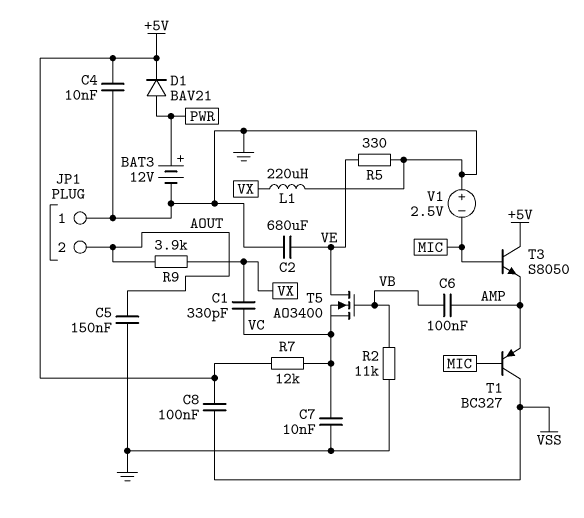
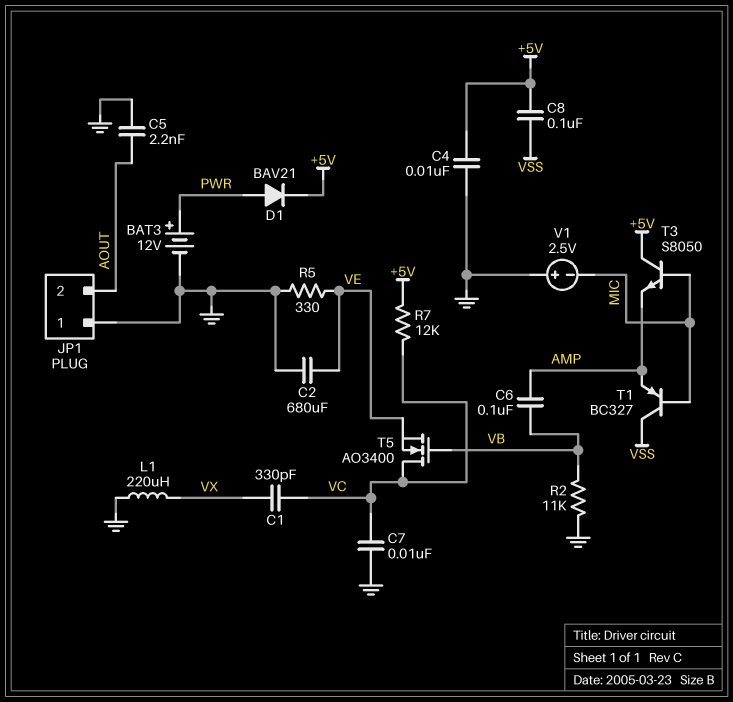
C5: 150nF (AOUT, GND) -> 2.2nF (AOUT, GND)
R9: 3.9k (AOUT, VX) -> none
T5: NMOS AO3400 (G VB, D VE, S VC) -> NMOS AO3400 (G VB, D VC, S VE)

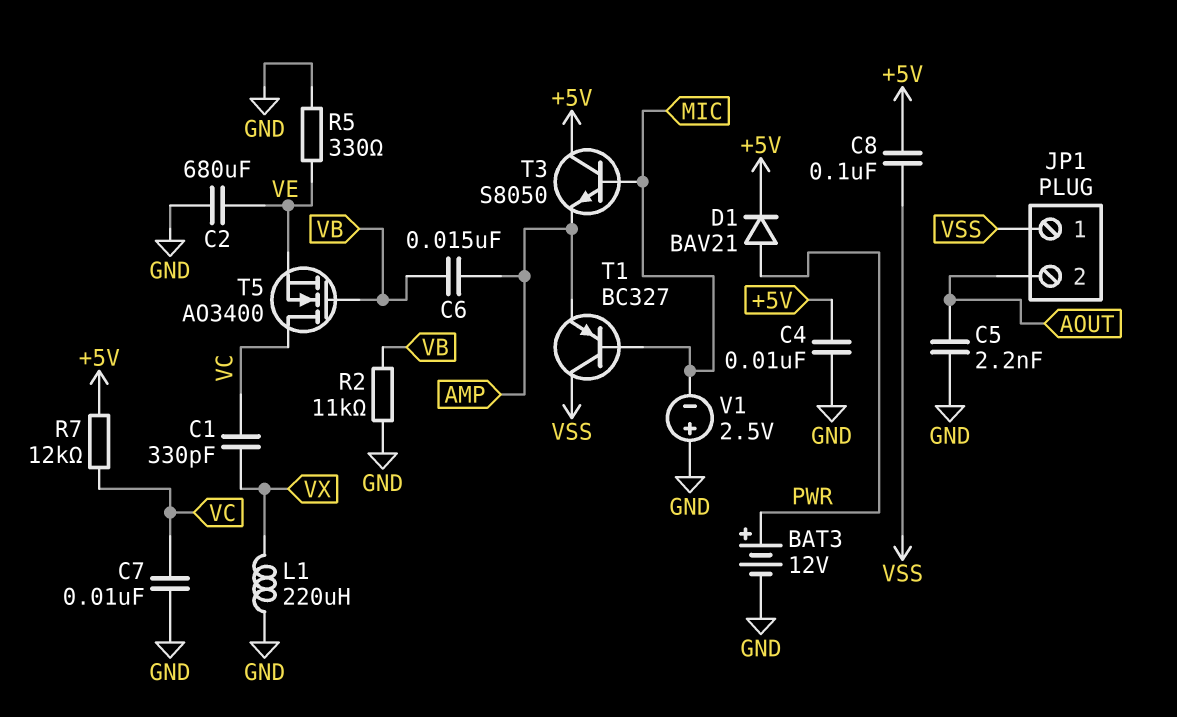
C6: 100nF (AMP, VB) -> 15nF (AMP, VB)
JP1 pin 1: GND -> VSS

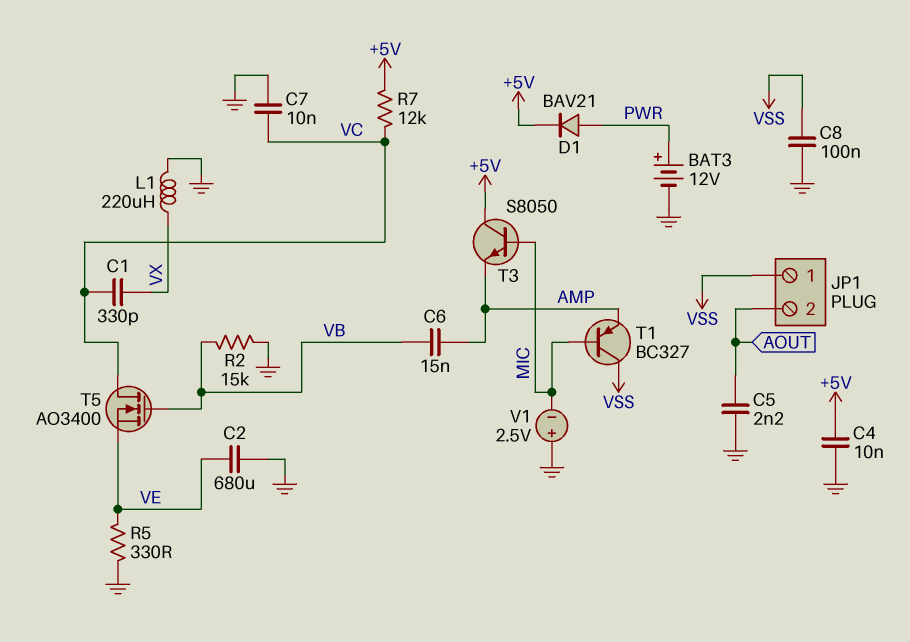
C8: 100nF (+5V, VSS) -> 100nF (GND, VSS)
R2: 11k (GND, VB) -> 15k (GND, VB)

